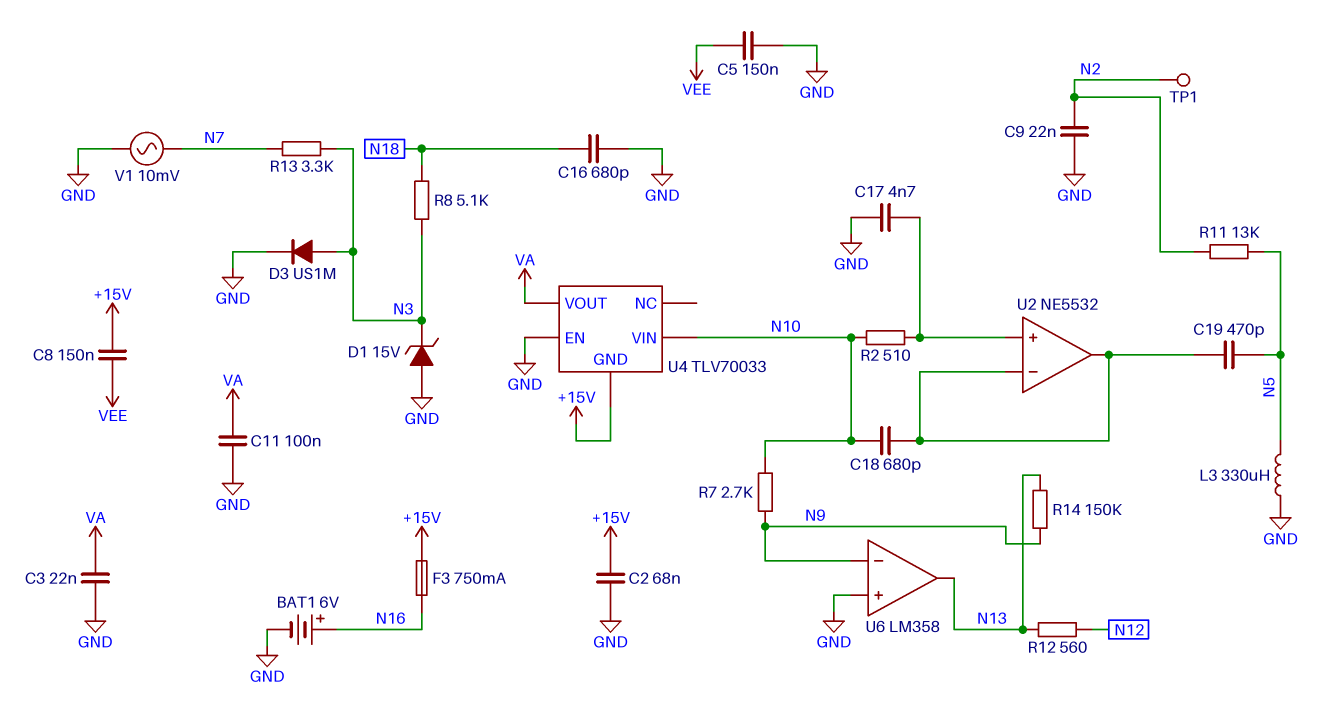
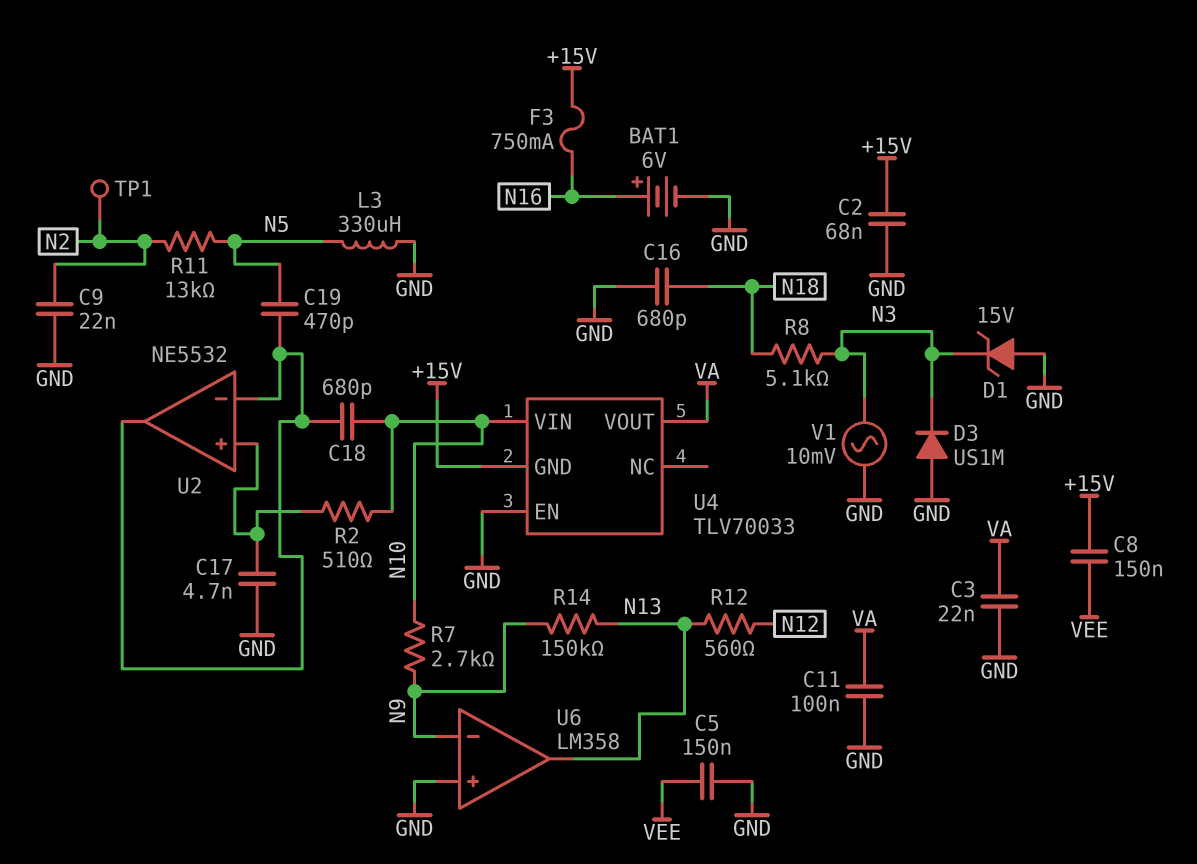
D3: diode US1M (A N3, K GND) -> diode US1M (A GND, K N3)
R13: 3.3k (N3, N7) -> none
V1: AC 10mV (GND, N7) -> AC 10mV (GND, N3)

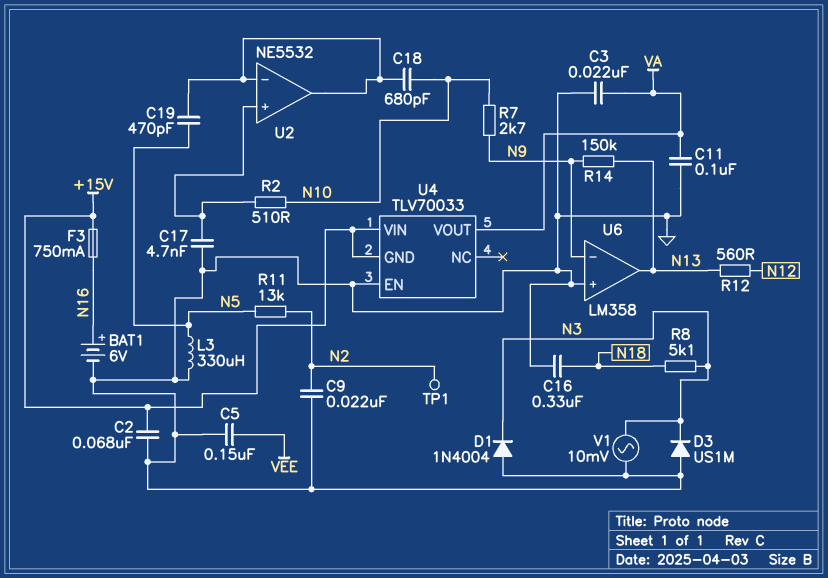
C8: 150nF (+15V, VEE) -> none
C16: 680pF (GND, N18) -> 330nF (GND, N18)
D1: zener 15V (A GND, K N3) -> diode 1N4004 (A GND, K N3)
U4 pin VIN: N10 -> +15V

